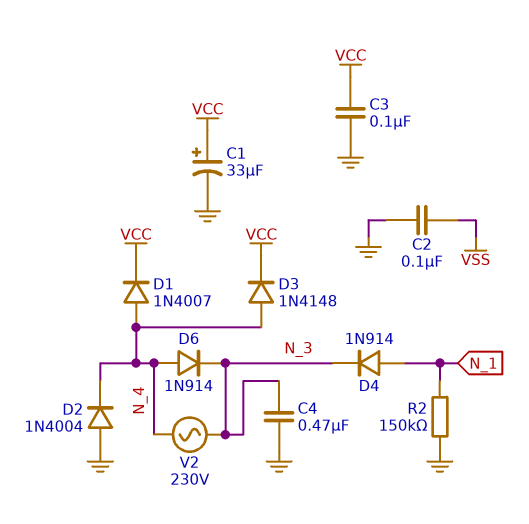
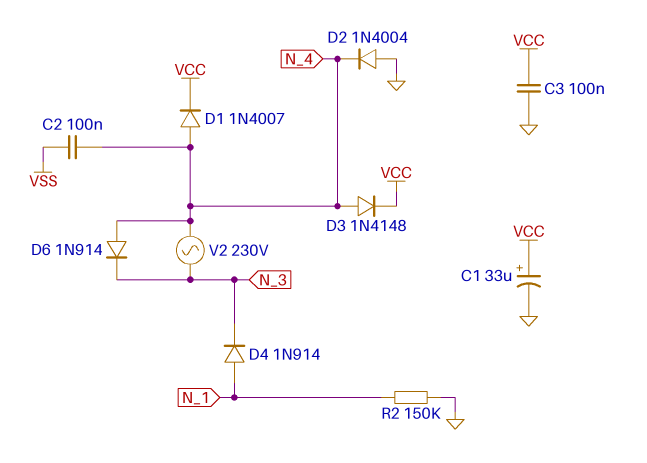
C2: 100nF (GND, VSS) -> 100nF (N_4, VSS)
C4: 470nF (GND, N_3) -> none

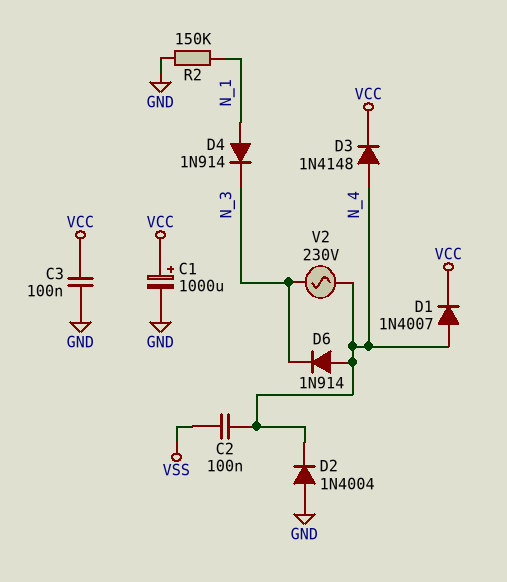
C1: 33uF (plus VCC, minus GND) -> 1000uF (plus VCC, minus GND)

